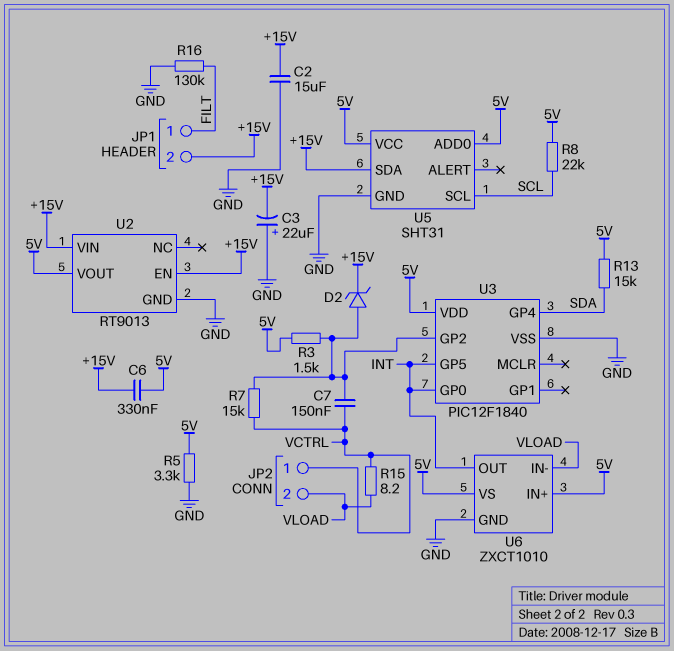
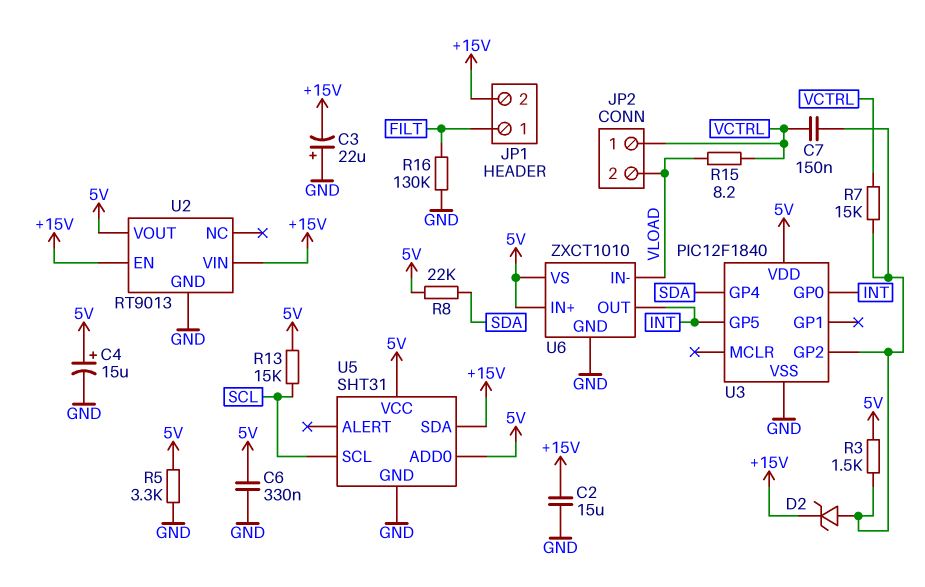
C4: none -> 15uF (plus 5V, minus GND)
C6: 330nF (+15V, 5V) -> 330nF (5V, GND)
R8: 22k (5V, SCL) -> 22k (5V, SDA)
R13: 15k (5V, SDA) -> 15k (5V, SCL)

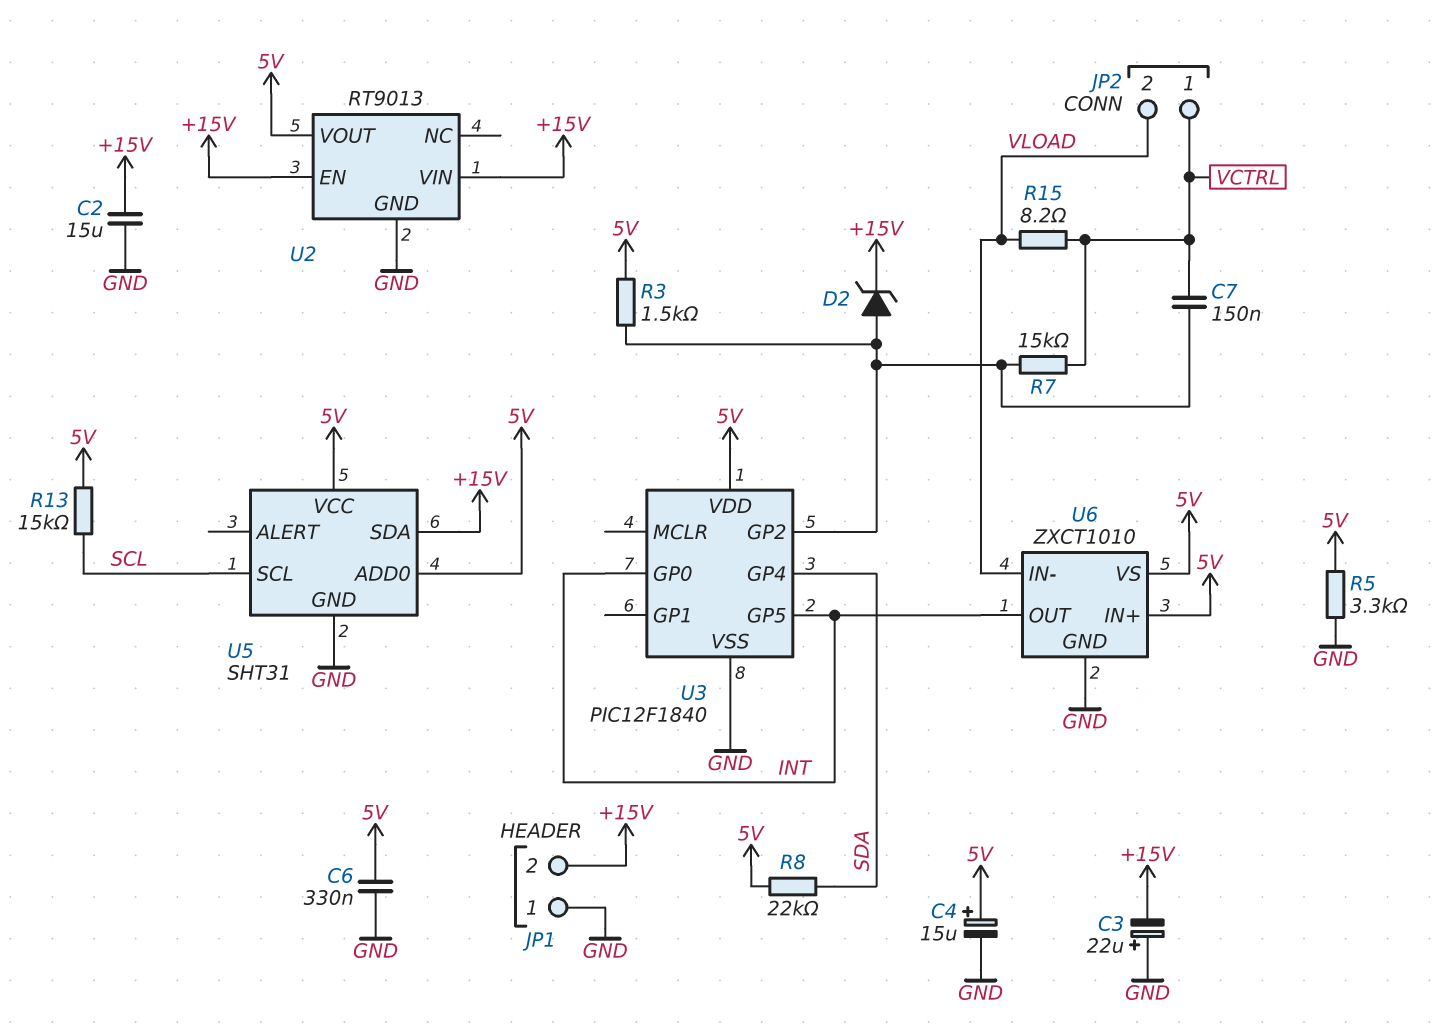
JP1 pin 1: FILT -> GND
R16: 130k (FILT, GND) -> none

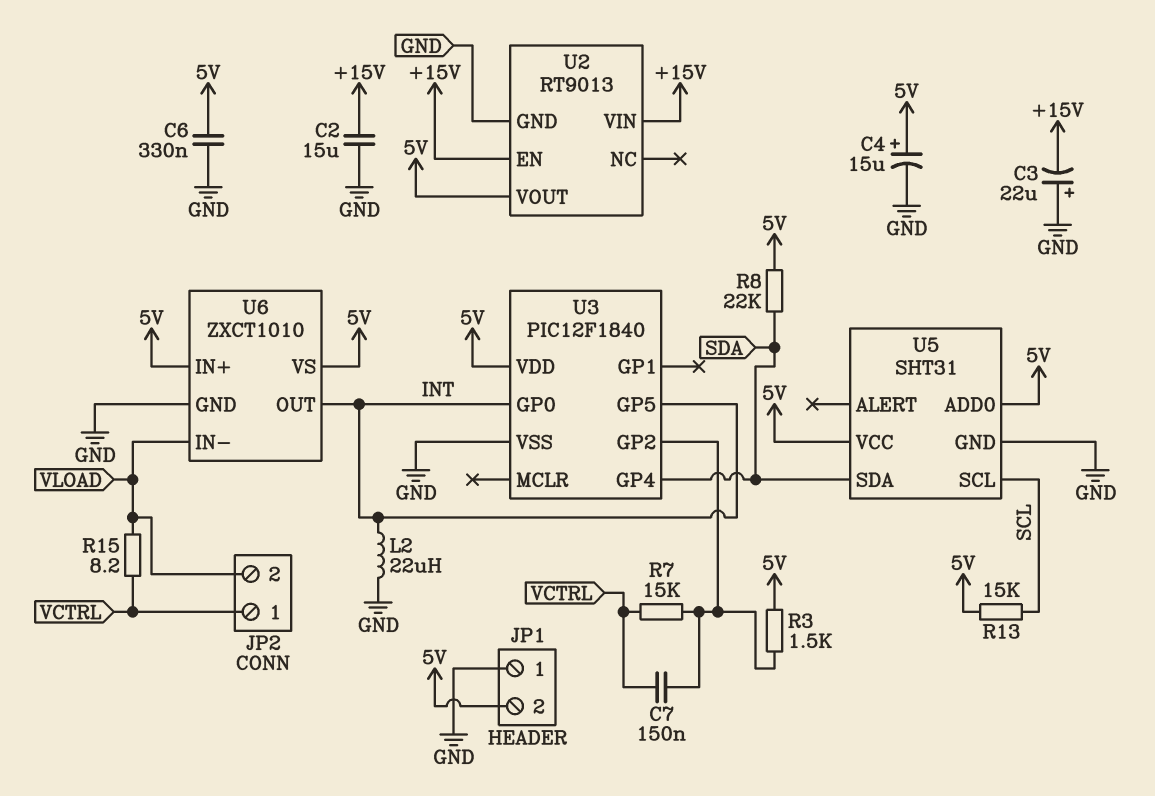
D2: zener (A U3/GP2, K +15V) -> none
JP1 pin 2: +15V -> 5V
L2: none -> 22uH (GND, INT)
R5: 3.3k (5V, GND) -> none
U5 pin SDA: +15V -> SDA

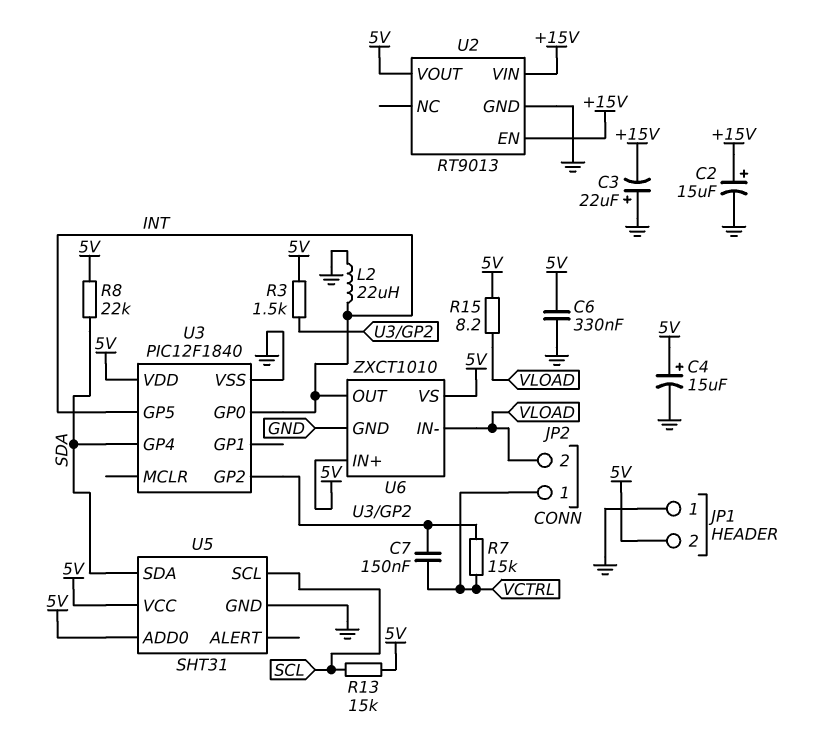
C2: 15uF (+15V, GND) -> 15uF (plus +15V, minus GND)
R15: 8.2 (VCTRL, VLOAD) -> 8.2 (5V, VLOAD)

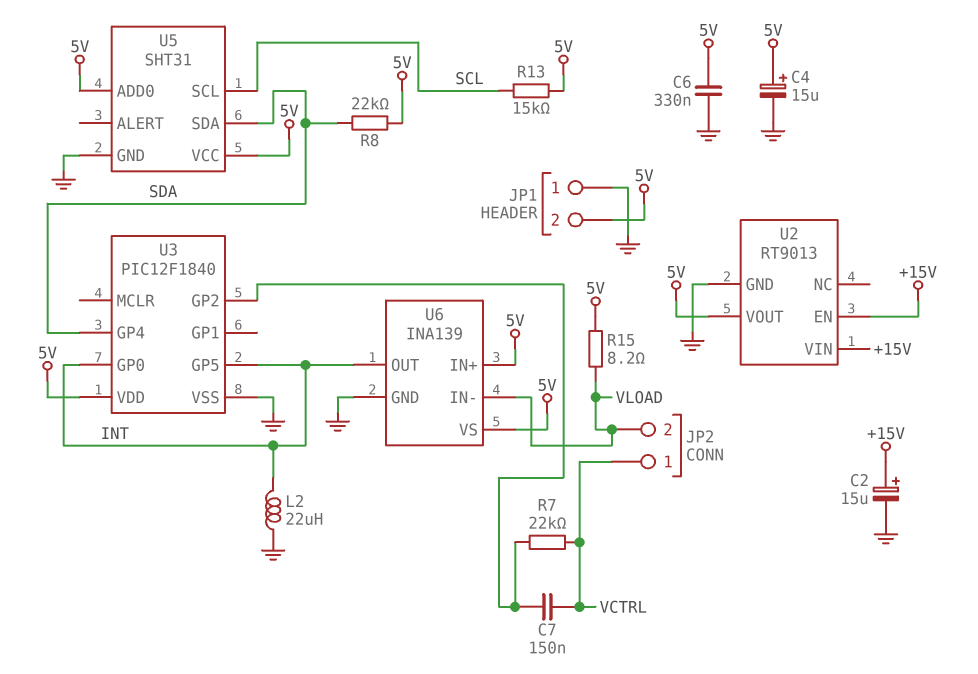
C3: 22uF (plus GND, minus +15V) -> none
R3: 1.5k (5V, U3/GP2) -> none
R7: 15k (U3/GP2, VCTRL) -> 22k (U3/GP2, VCTRL)
U6: ZXCT1010 -> INA139

